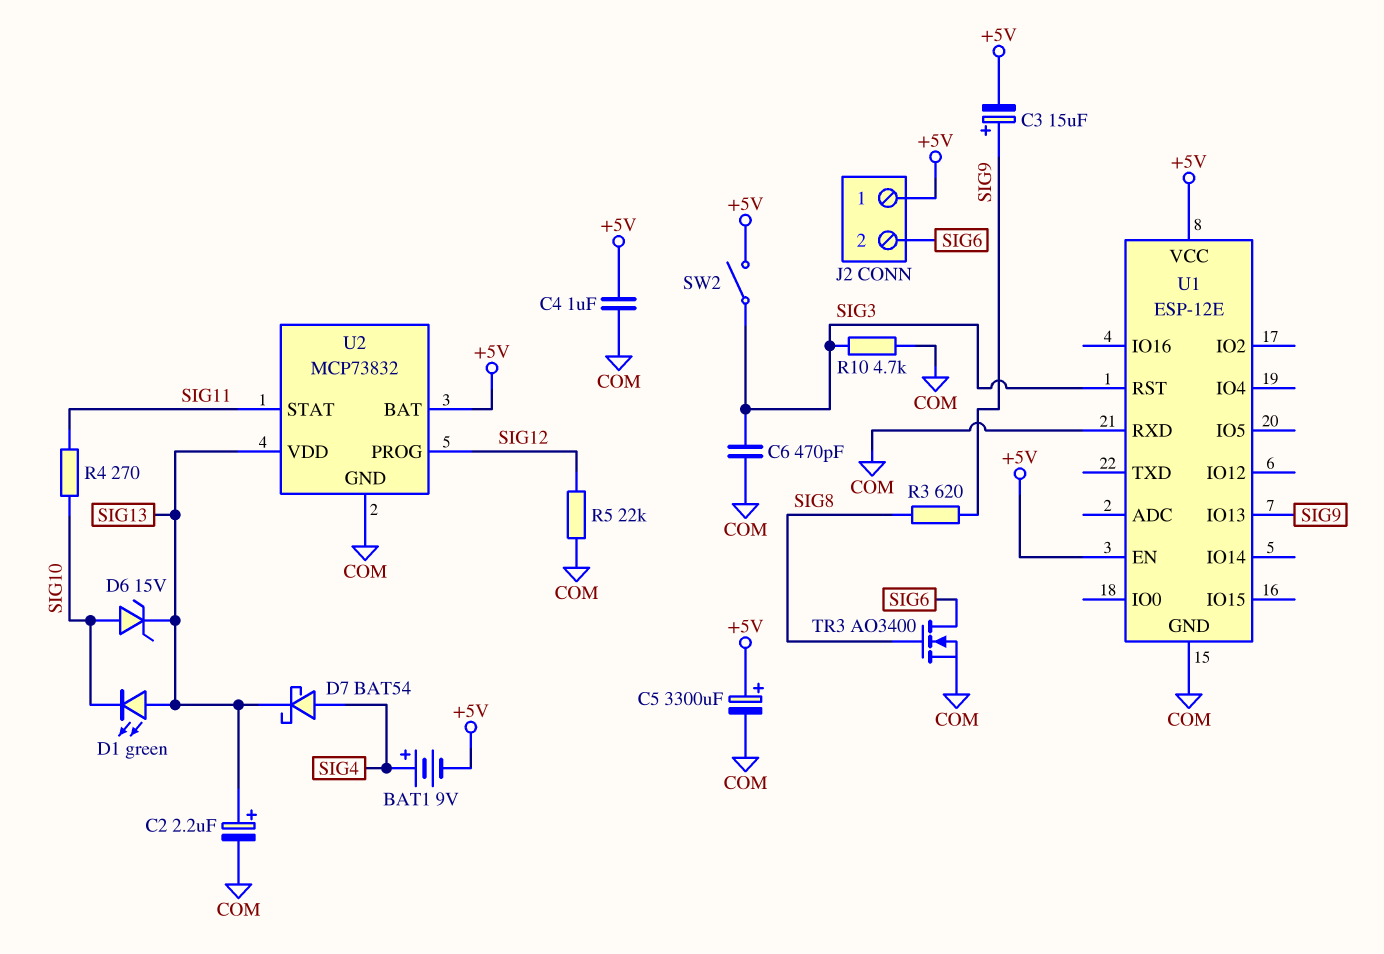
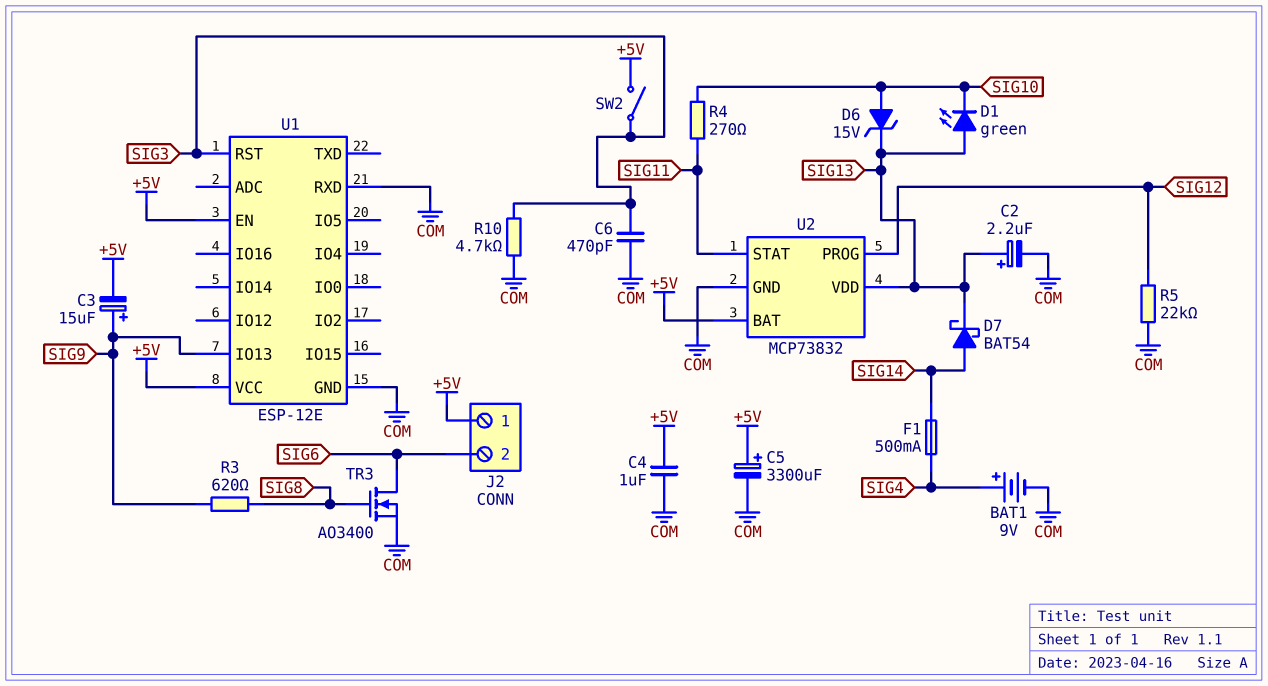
BAT1: 9V (plus SIG4, minus +5V) -> 9V (plus SIG4, minus COM)
D7: schottky BAT54 (A SIG4, K SIG13) -> schottky BAT54 (A SIG14, K SIG13)
F1: none -> 500mA (SIG4, SIG14)

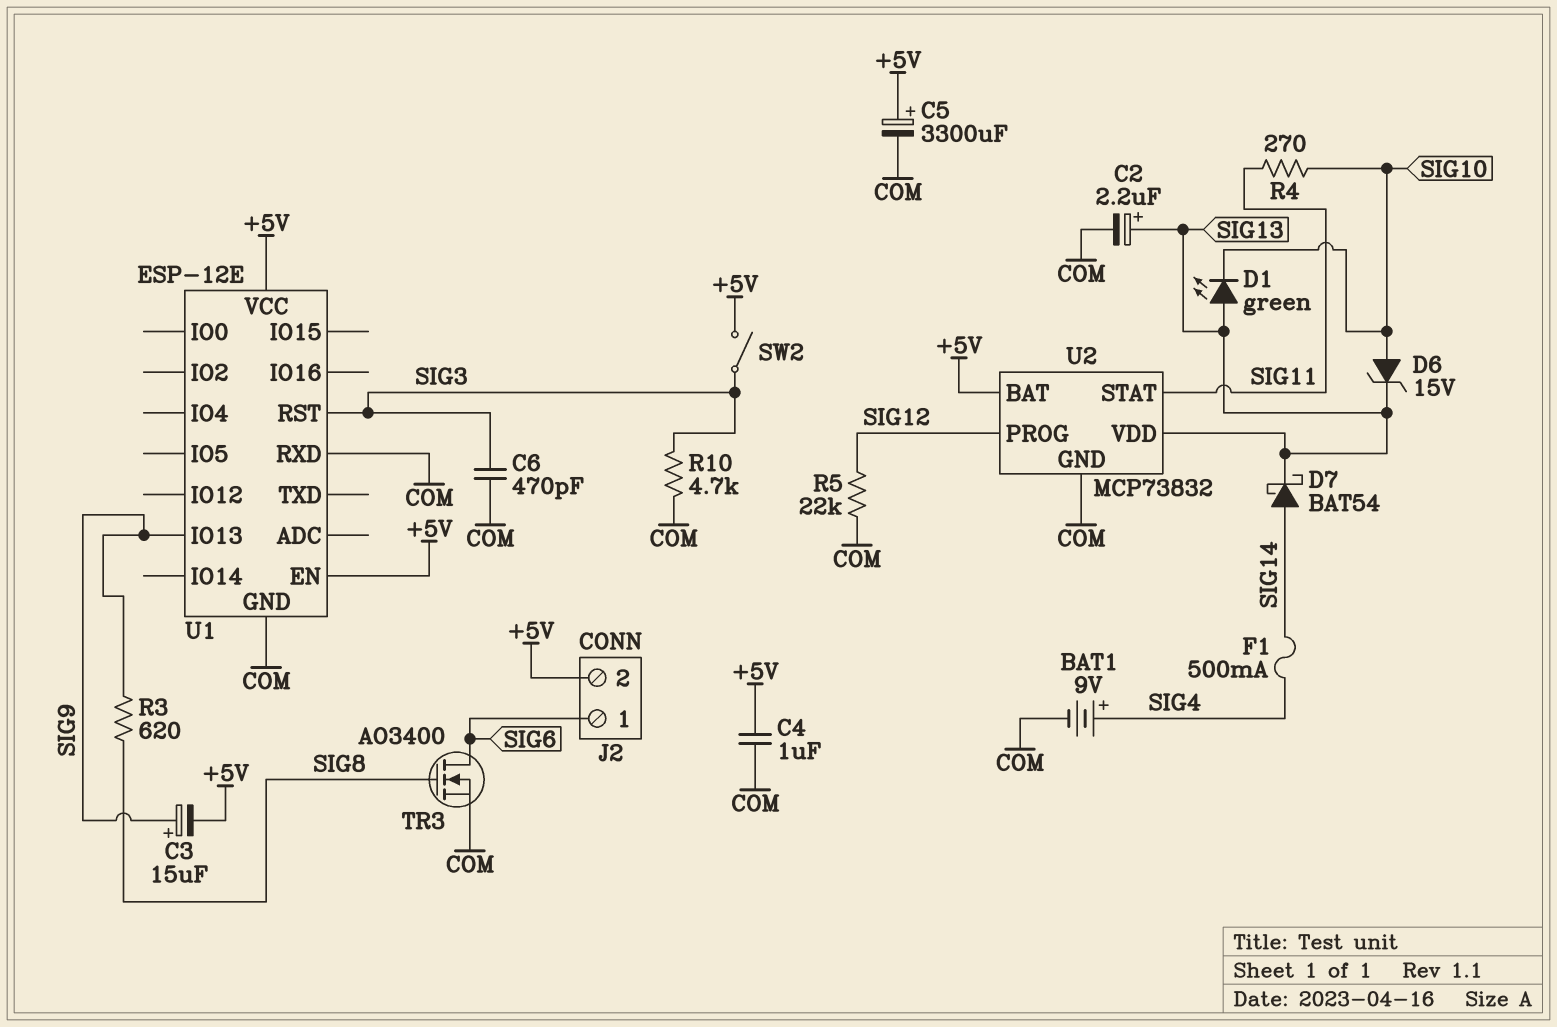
J2 pin 1: +5V -> SIG6
J2 pin 2: SIG6 -> +5V

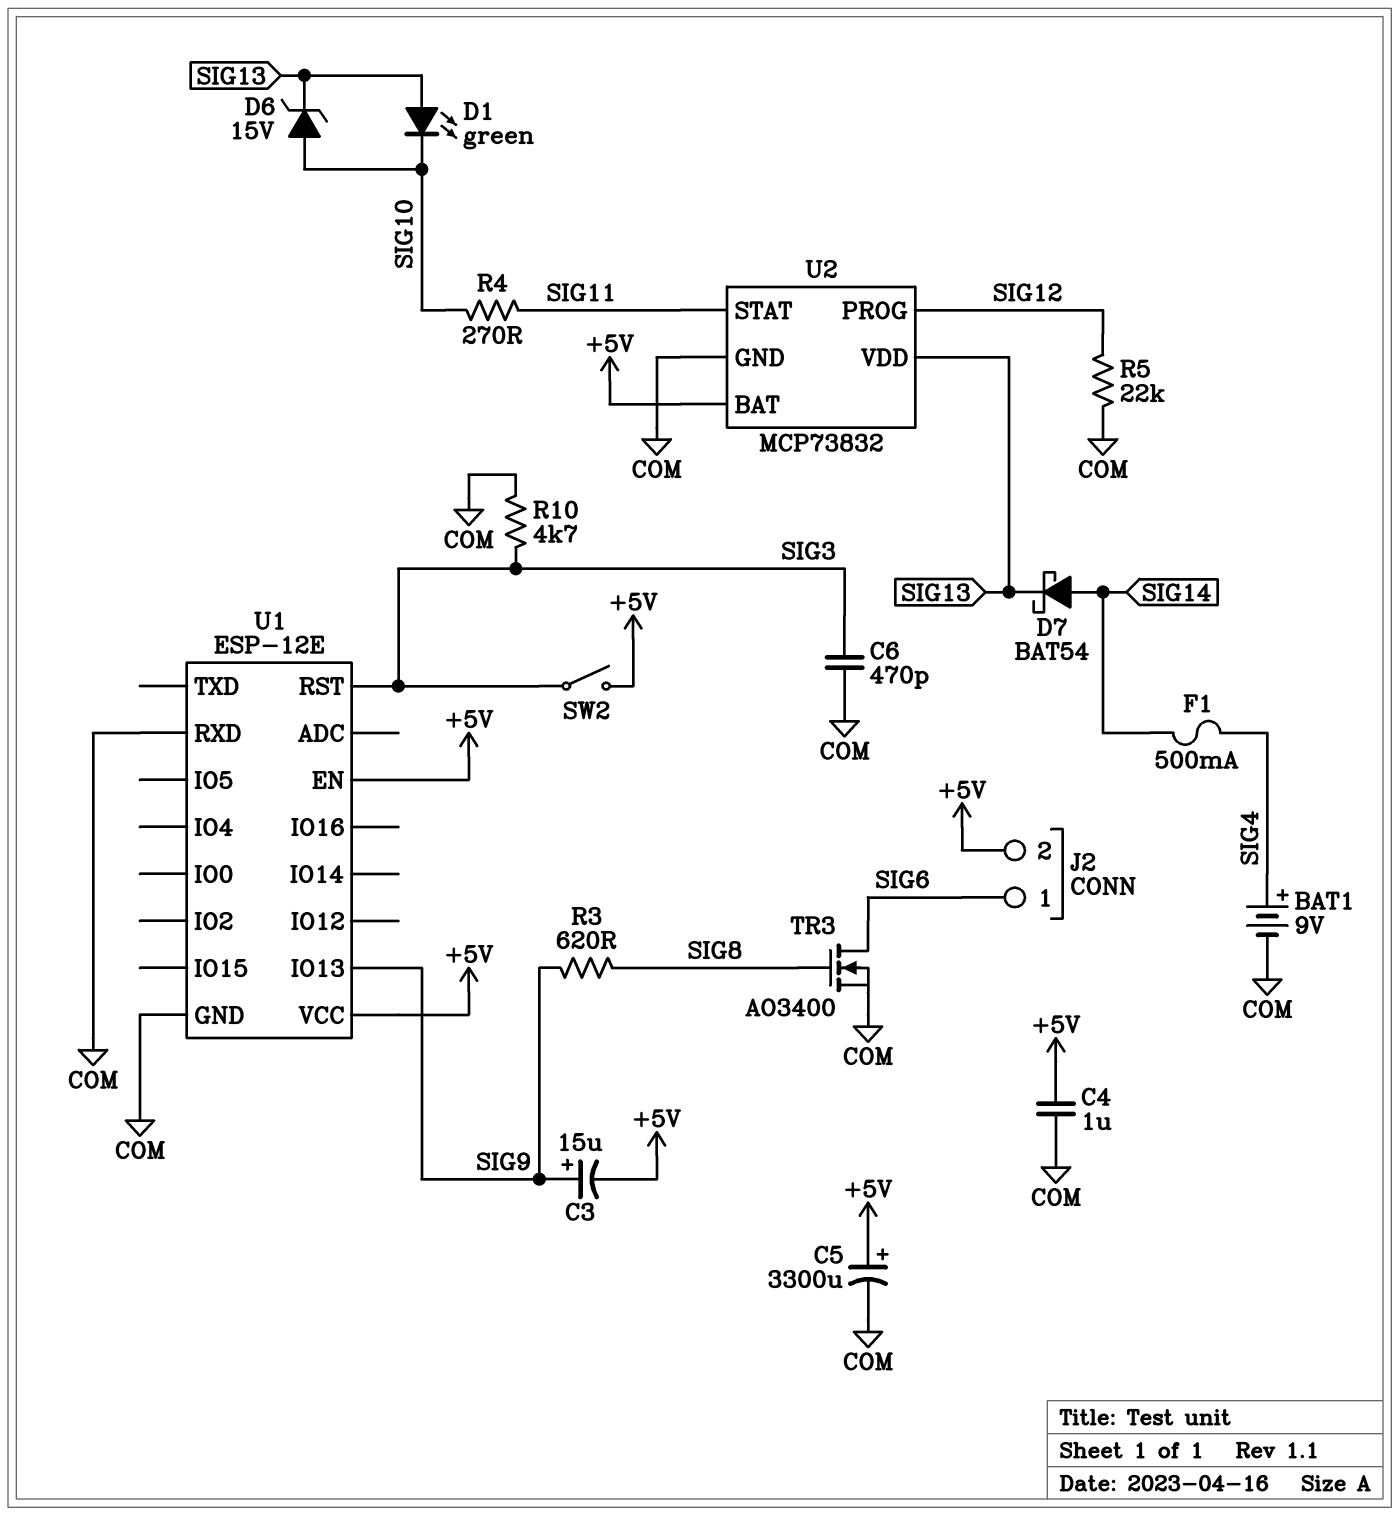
C2: 2.2uF (plus SIG13, minus COM) -> none

